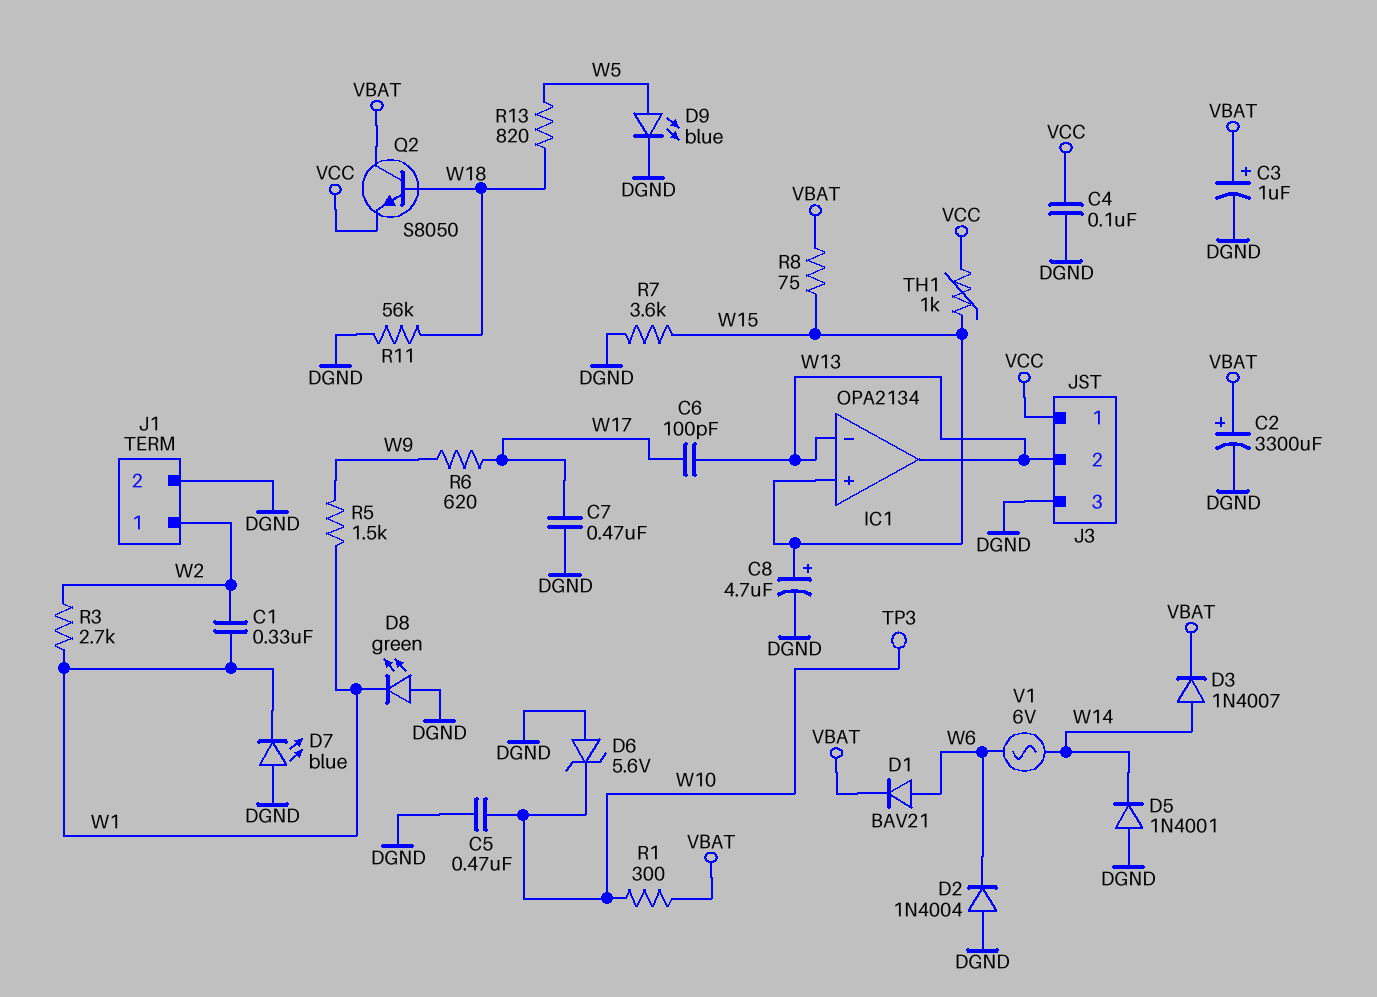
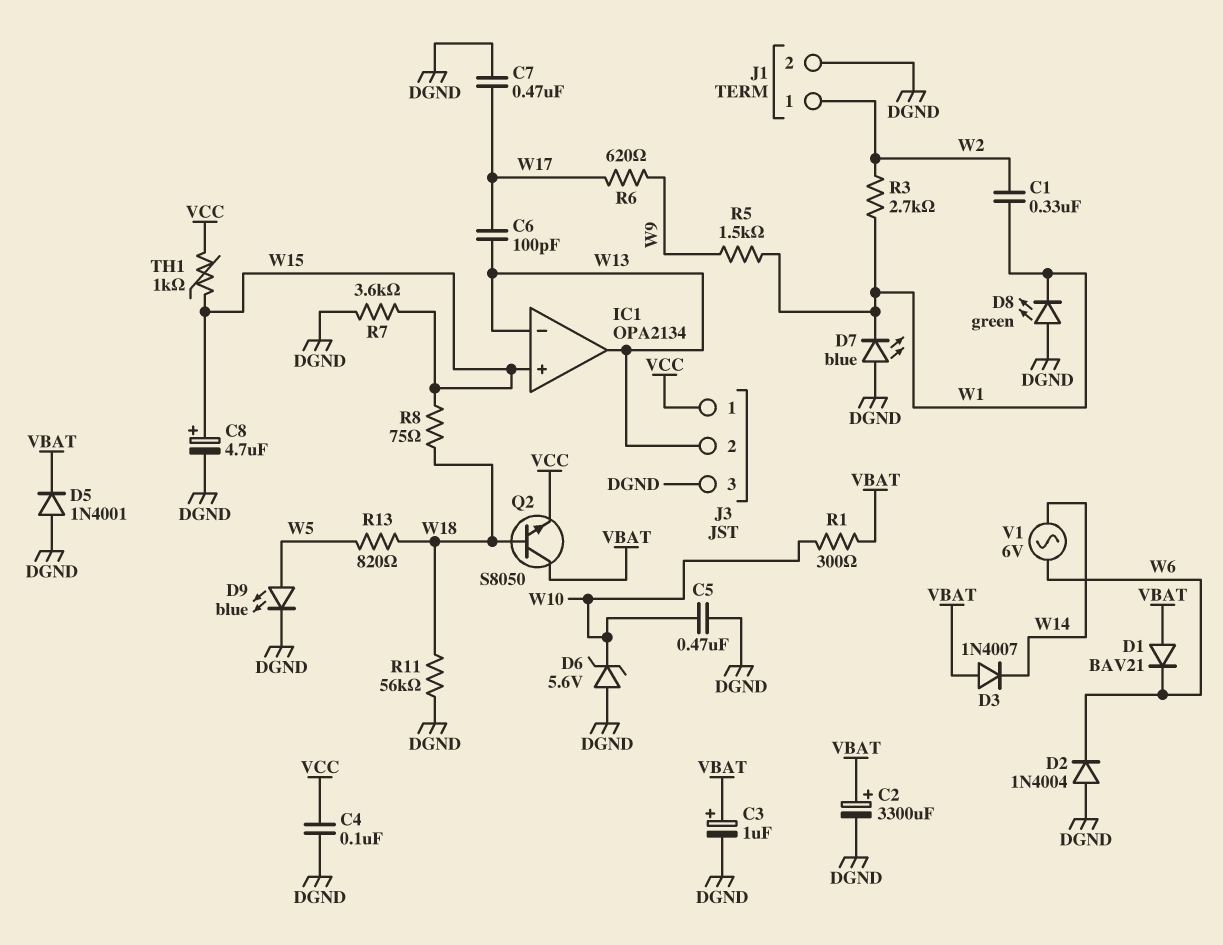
D1: diode BAV21 (A W6, K VBAT) -> diode BAV21 (A VBAT, K W6)
D3: diode 1N4007 (A W14, K VBAT) -> diode 1N4007 (A VBAT, K W14)
D5: diode 1N4001 (A DGND, K W14) -> diode 1N4001 (A DGND, K VBAT)
R8: 75 (VBAT, W15) -> 75 (W15, W18)
TP3: test point (W10) -> none

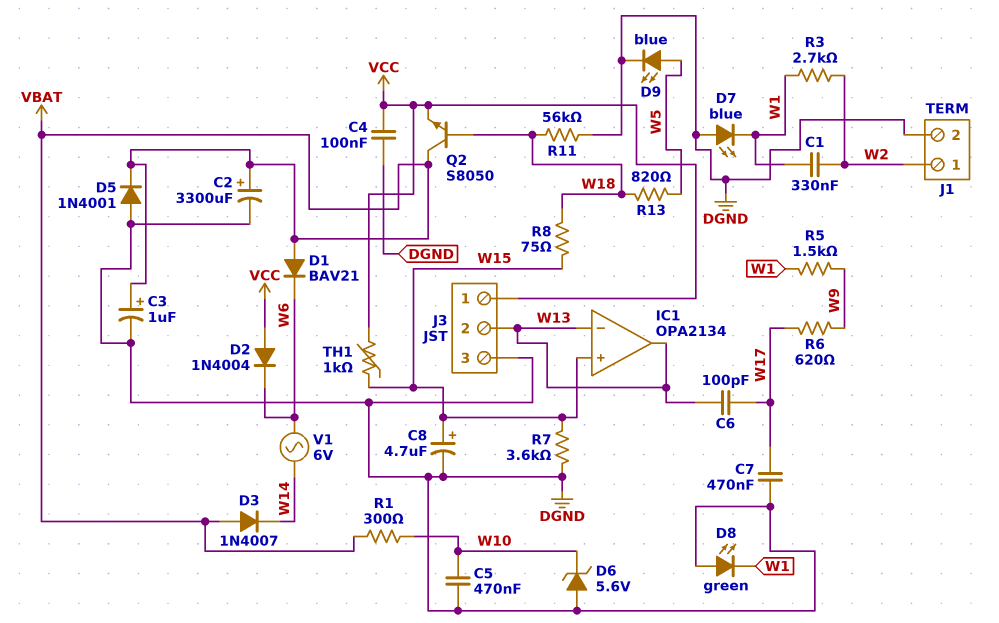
D2: diode 1N4004 (A DGND, K W6) -> diode 1N4004 (A VCC, K W6)

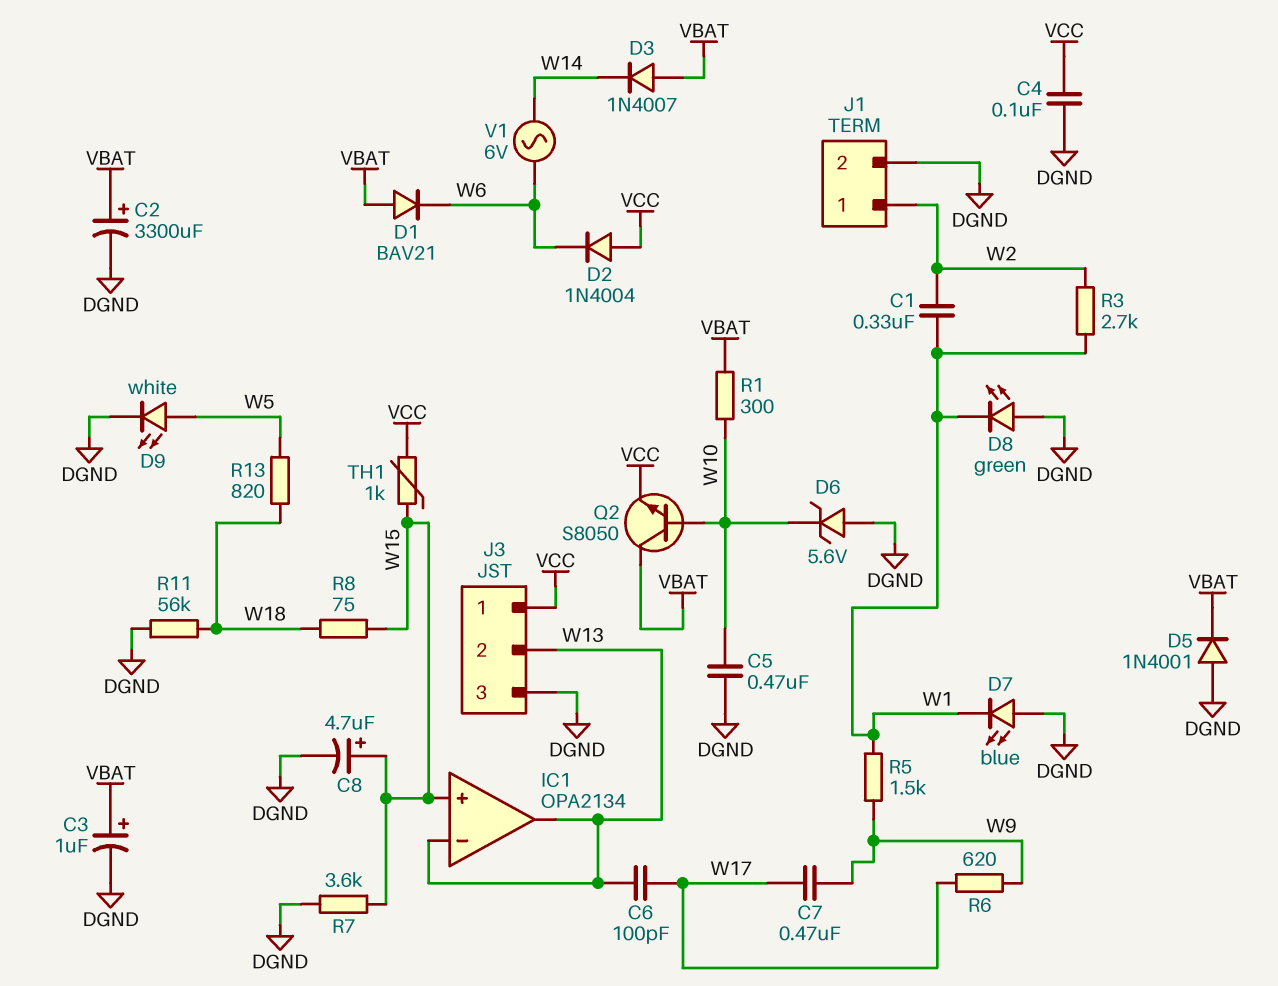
C7: 470nF (DGND, W17) -> 470nF (W9, W17)
D9: LED blue (A W5, K DGND) -> LED white (A W5, K DGND)
Q2: NPN S8050 (B W18, C VBAT, E VCC) -> NPN S8050 (B W10, C VBAT, E VCC)

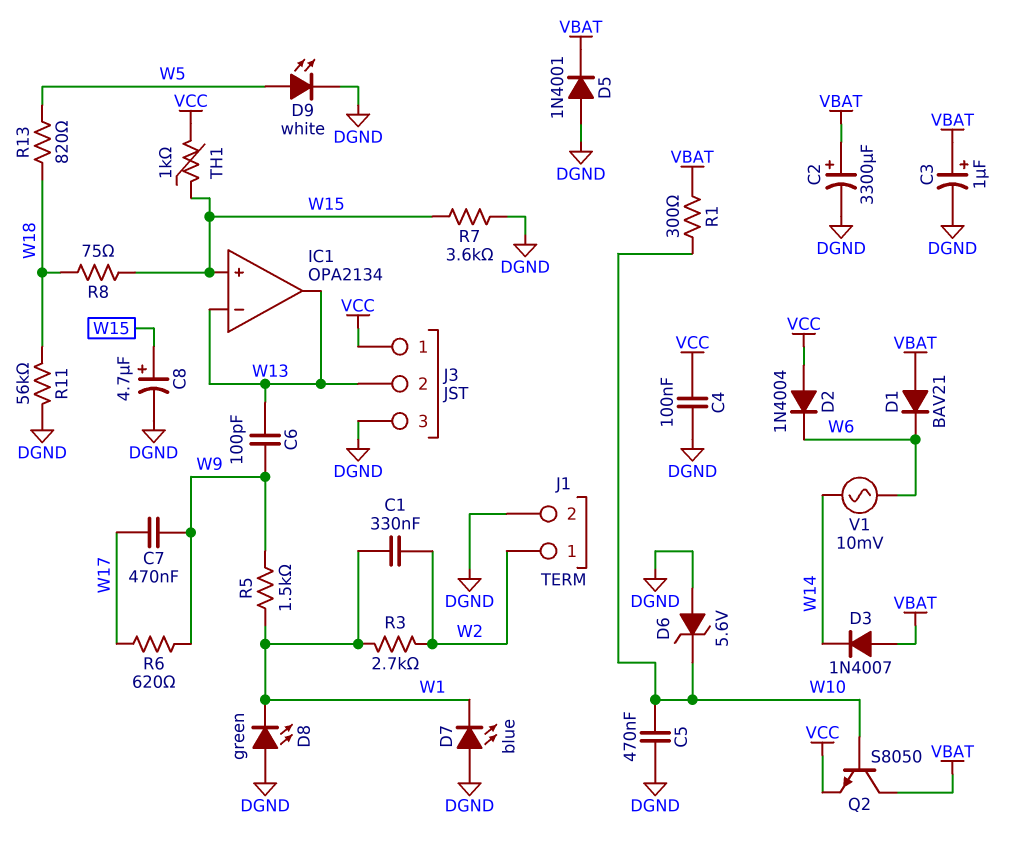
C6: 100pF (W13, W17) -> 100pF (W9, W13)
V1: AC 6V (W6, W14) -> AC 10mV (W6, W14)

